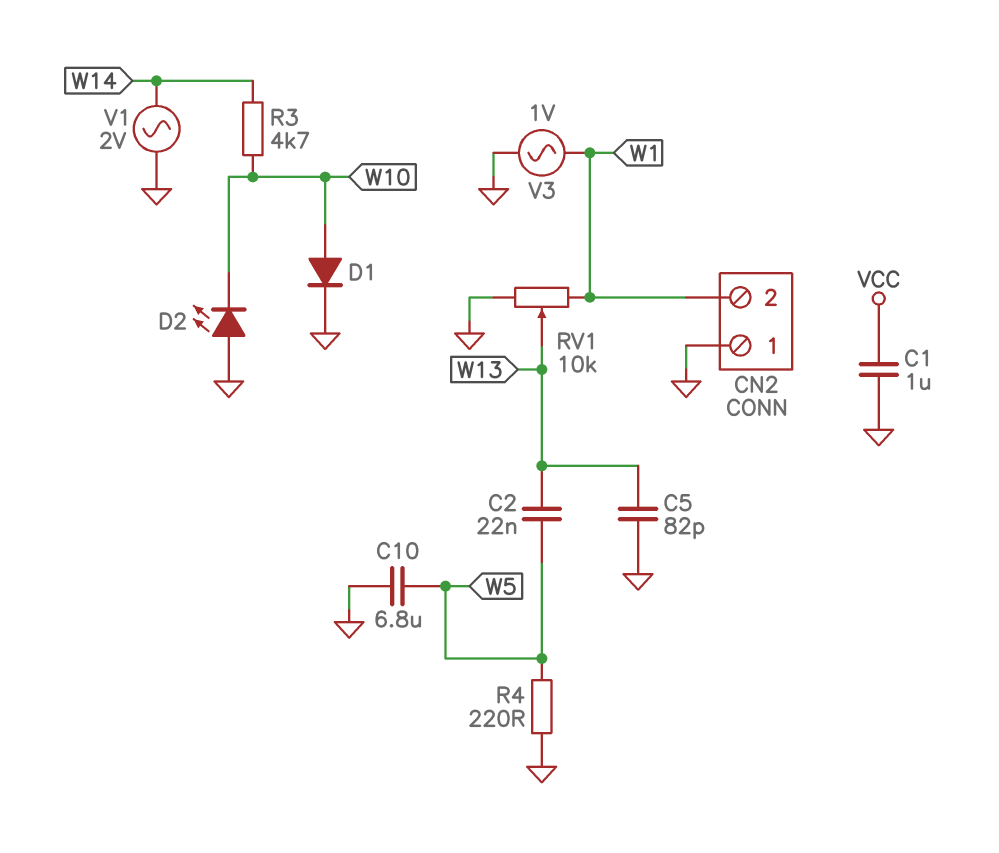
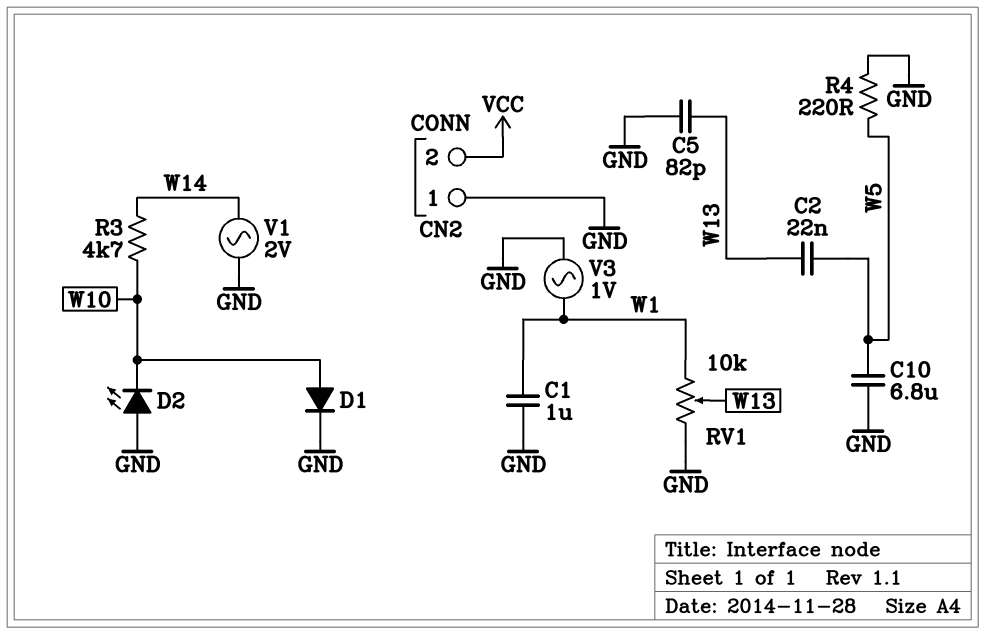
C1: 1uF (GND, VCC) -> 1uF (GND, W1)
CN2 pin 2: W1 -> VCC

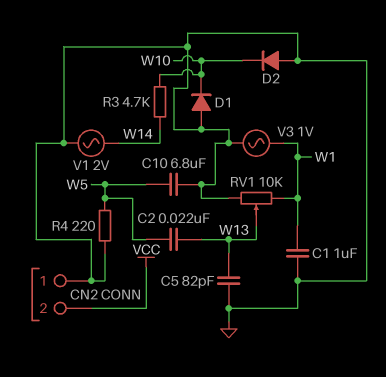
D1: diode (A W10, K GND) -> diode (A GND, K W10)
D2: LED (A GND, K W10) -> diode (A GND, K W10)

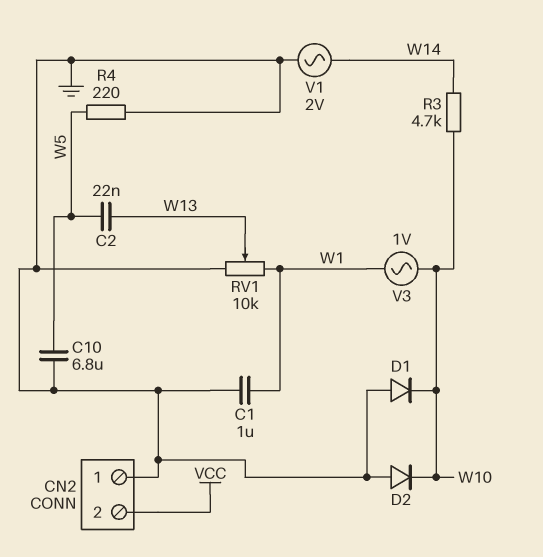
C5: 82pF (GND, W13) -> none
V3: AC 1V (GND, W1) -> AC 1V (W1, W10)

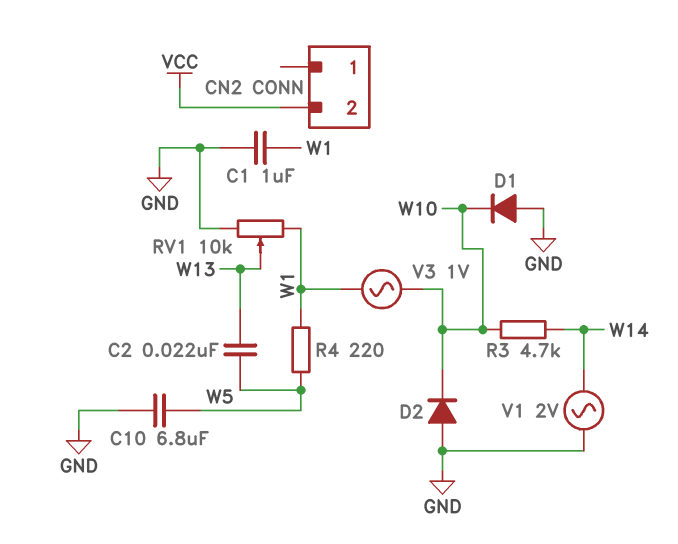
CN2 pin 1: GND -> none
R4: 220 (GND, W5) -> 220 (W1, W5)

